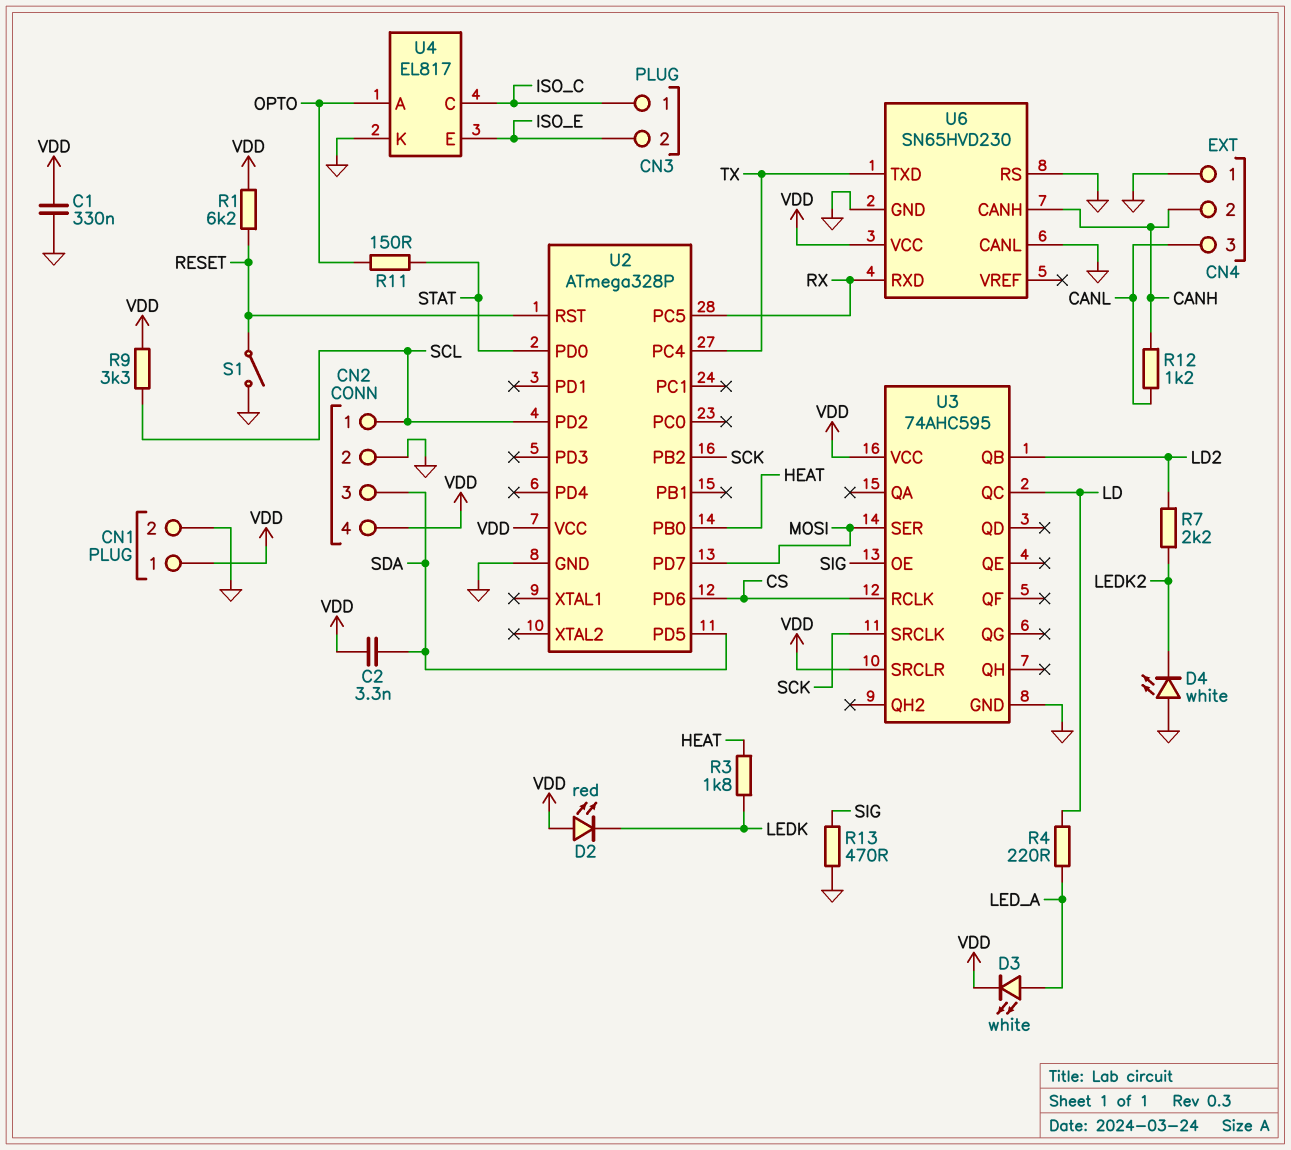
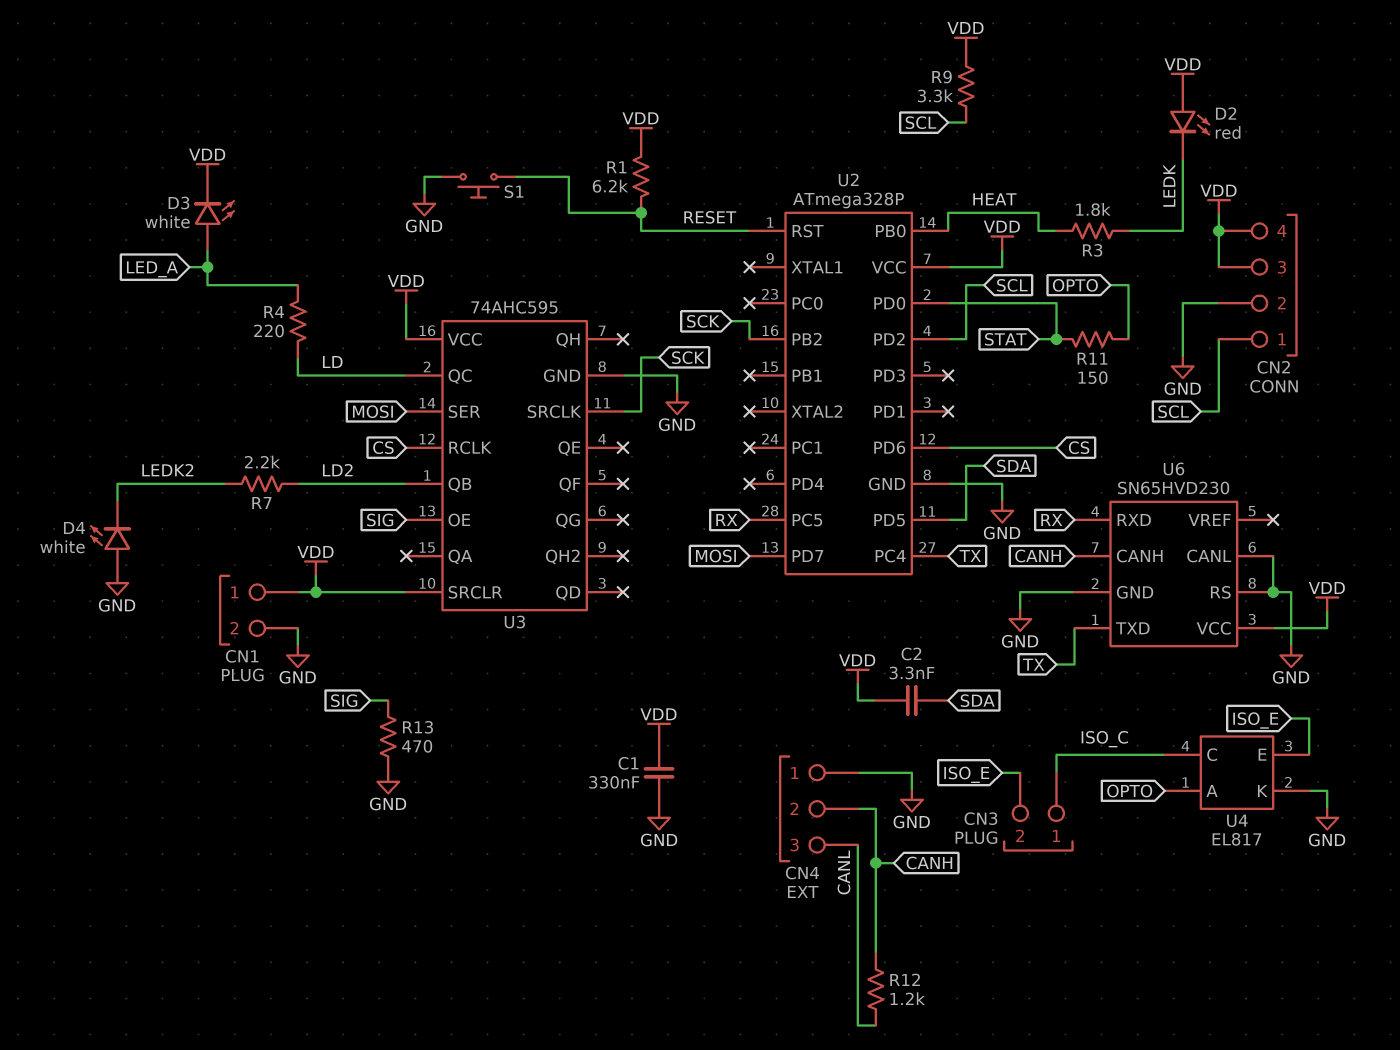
CN2 pin 3: SDA -> VDD
S1: switch (GND, RESET) -> button (GND, RESET)

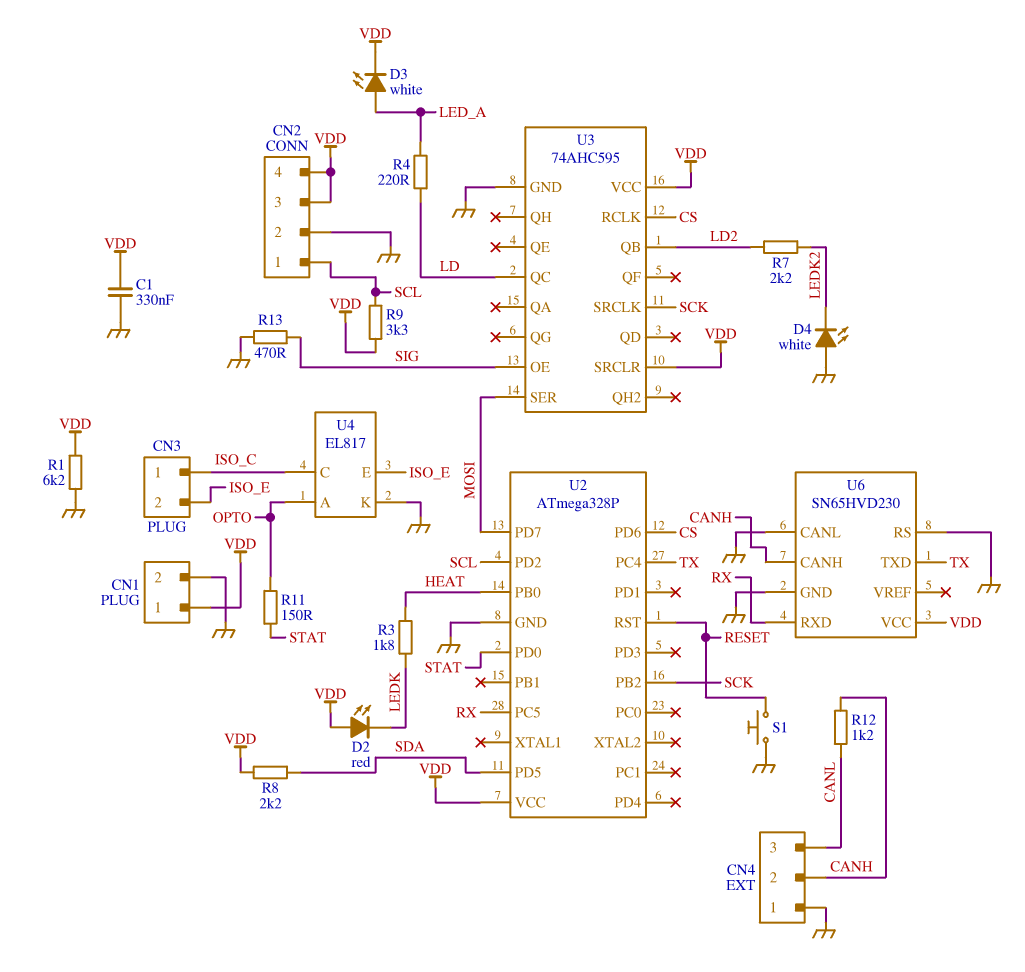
C2: 3.3nF (SDA, VDD) -> none
R1: 6.2k (RESET, VDD) -> 6.2k (GND, VDD)
R8: none -> 2.2k (SDA, VDD)

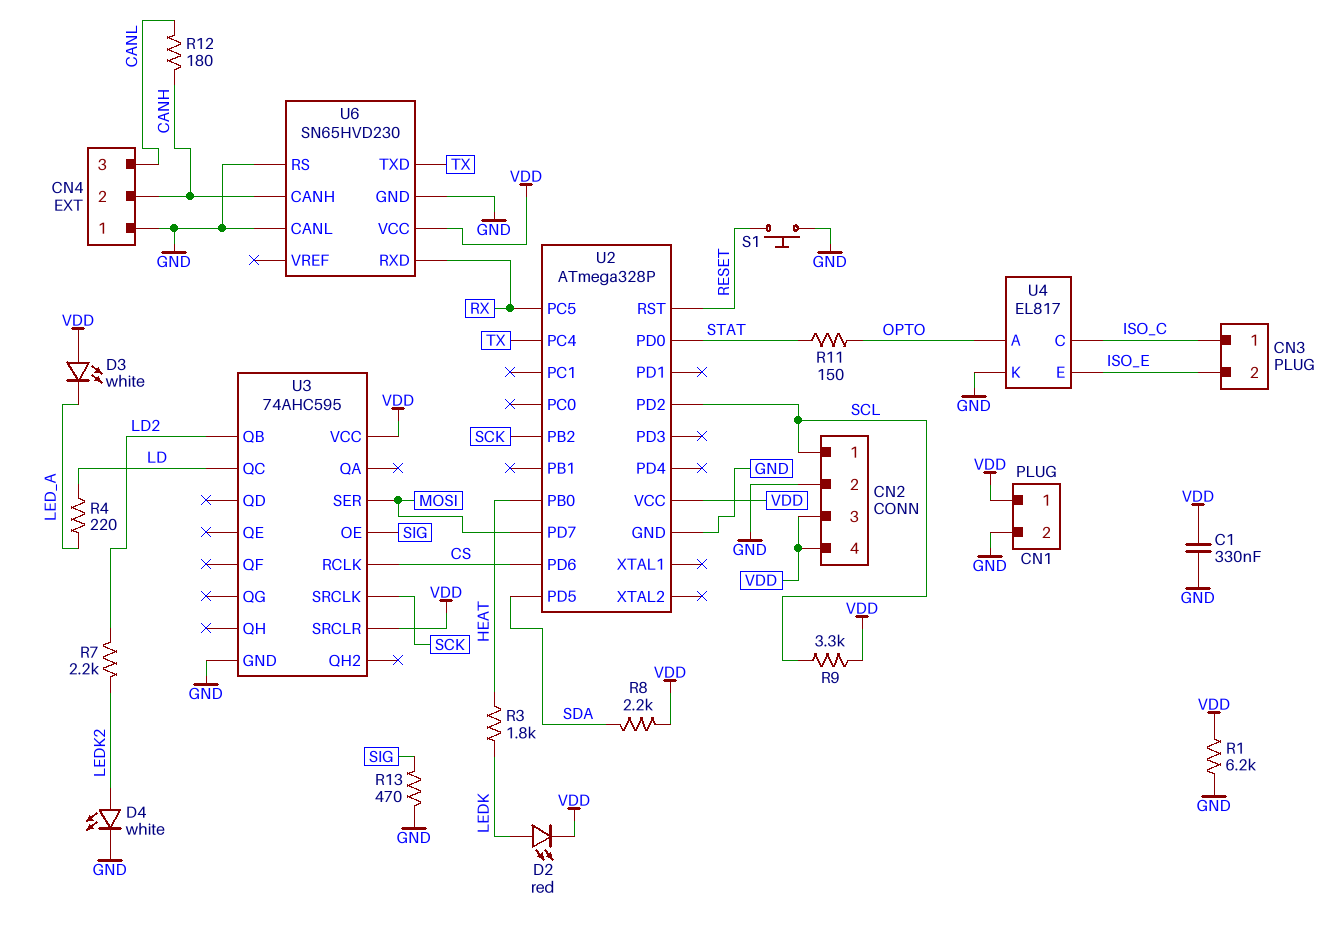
D2: LED red (A VDD, K LEDK) -> LED red (A LEDK, K VDD)
D3: LED white (A LED_A, K VDD) -> LED white (A VDD, K LED_A)
D4: LED white (A GND, K LEDK2) -> LED white (A LEDK2, K GND)
R12: 1.2k (CANH, CANL) -> 180 (CANH, CANL)

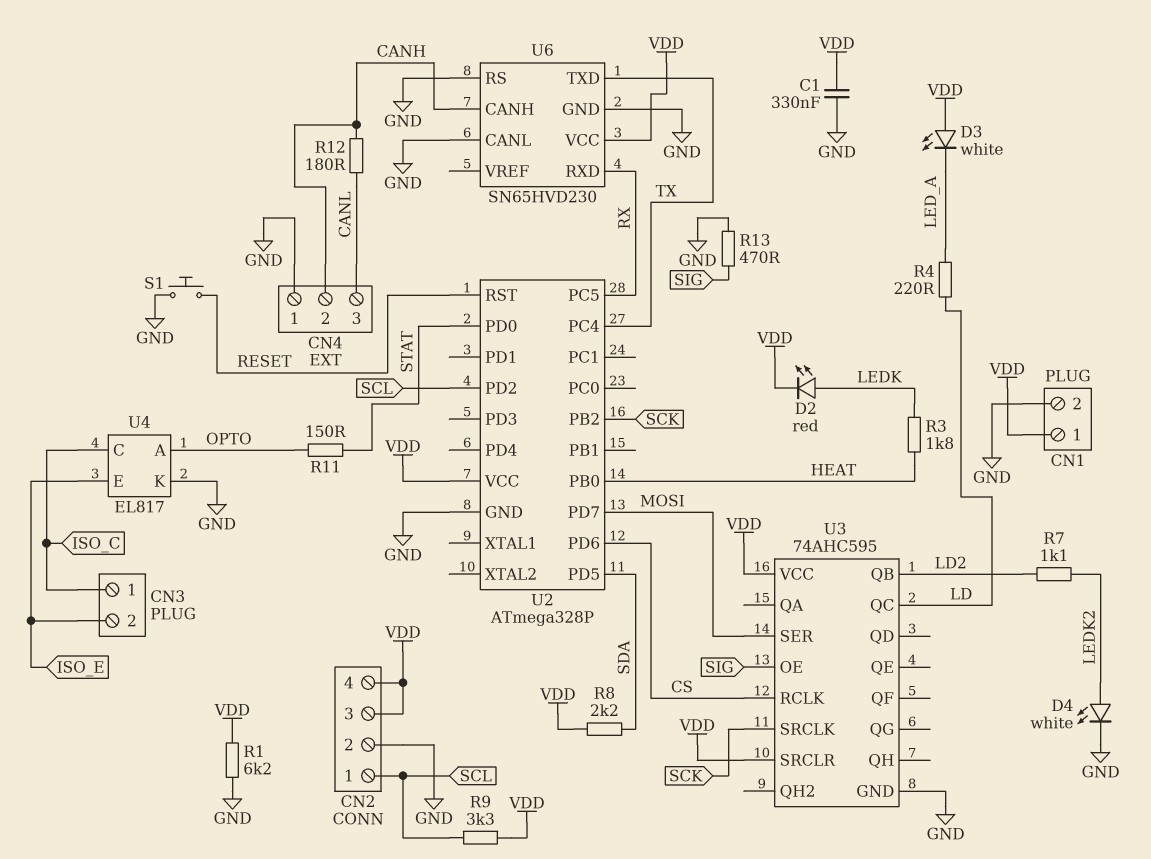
R7: 2.2k (LD2, LEDK2) -> 1.1k (LD2, LEDK2)

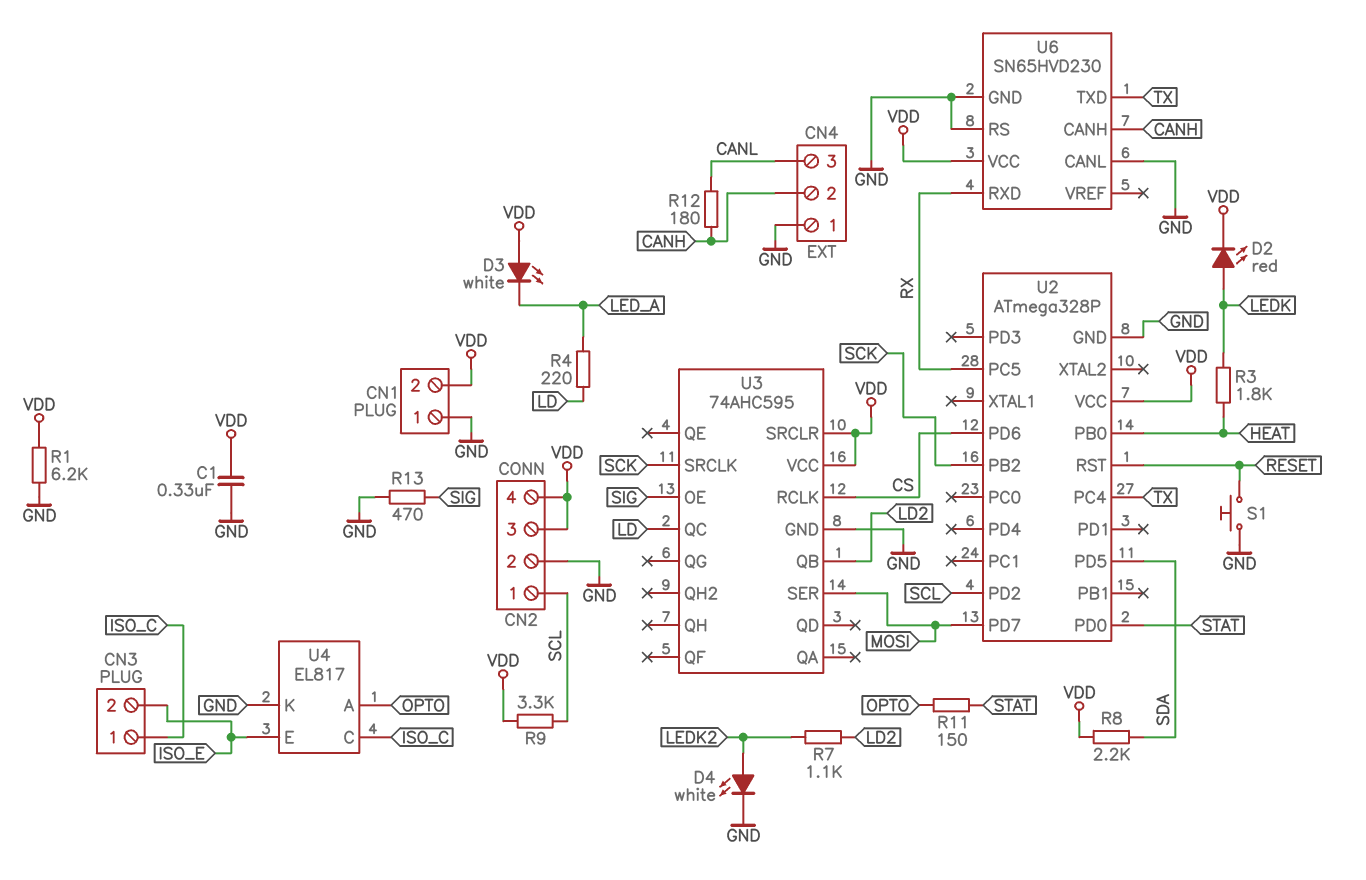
CN1 pin 1: VDD -> GND
CN1 pin 2: GND -> VDD

